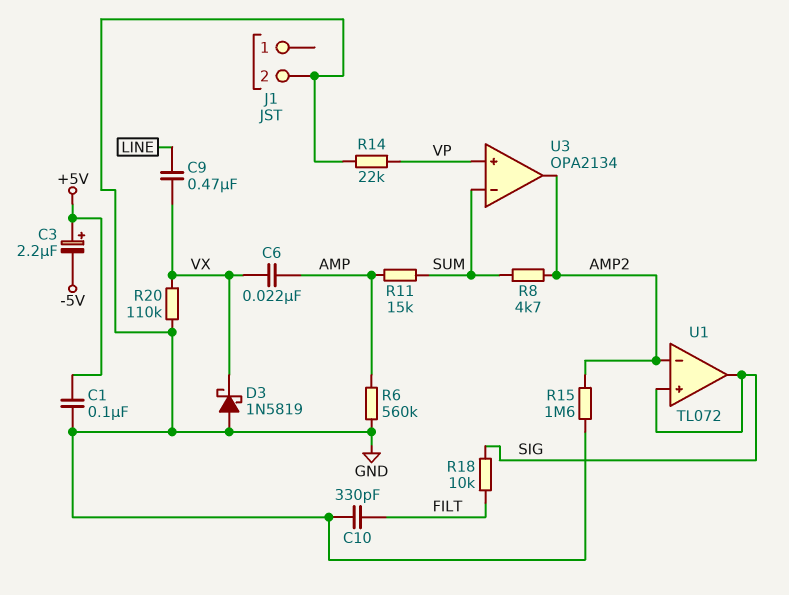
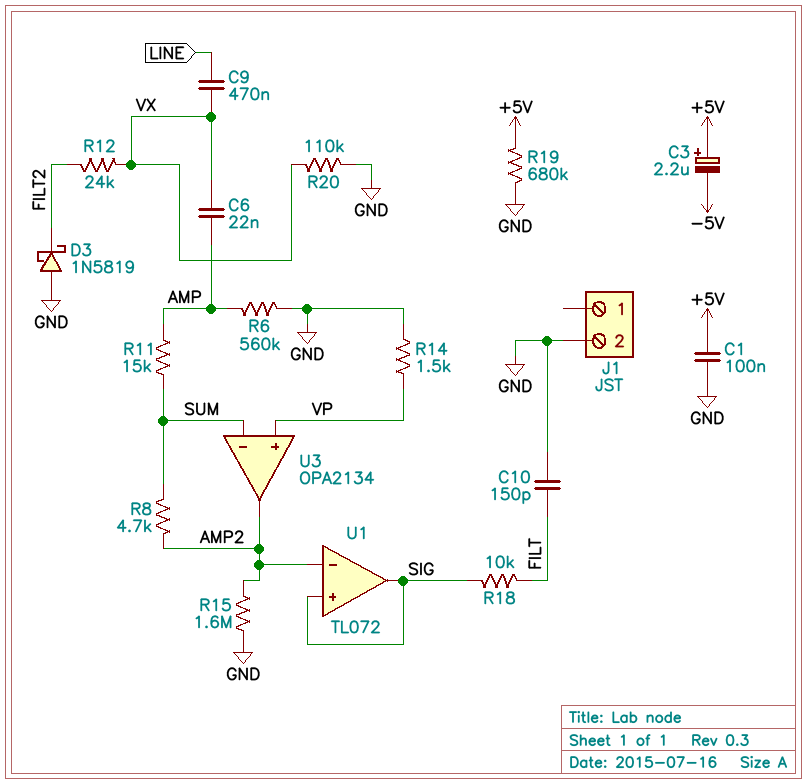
C10: 330pF (FILT, GND) -> 150pF (FILT, GND)
D3: schottky 1N5819 (A GND, K VX) -> schottky 1N5819 (A GND, K FILT2)
R12: none -> 24k (FILT2, VX)
R14: 22k (GND, VP) -> 1.5k (GND, VP)
R19: none -> 680k (+5V, GND)

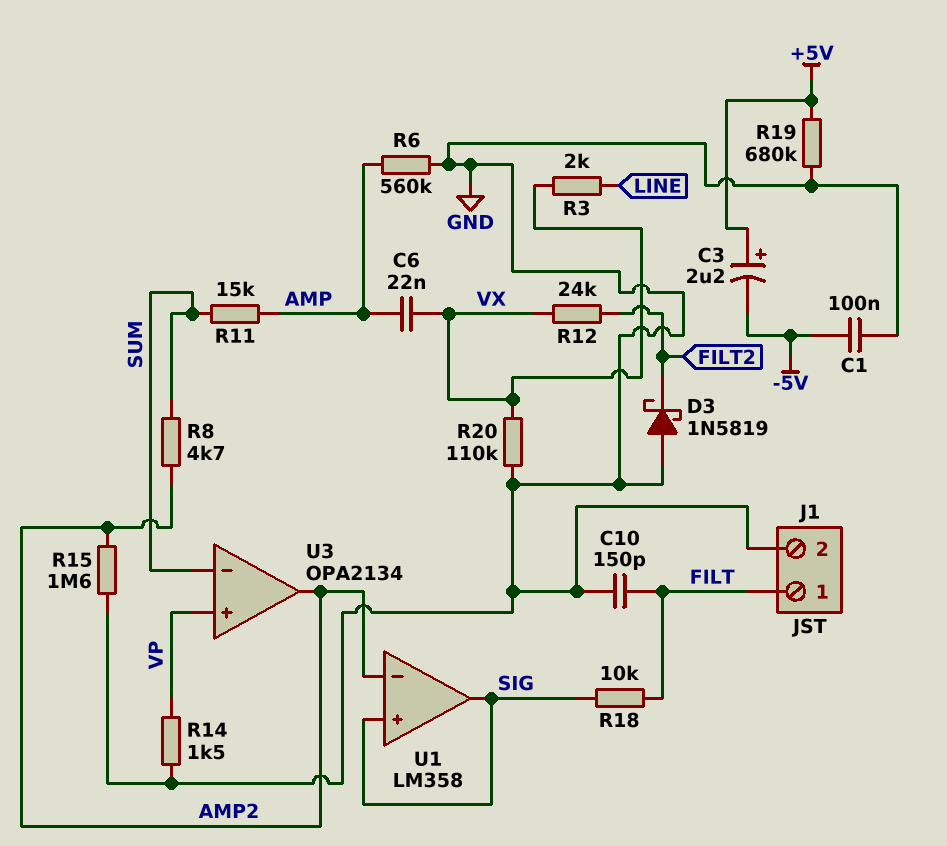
C1: 100nF (+5V, GND) -> 100nF (-5V, GND)
C9: 470nF (LINE, VX) -> none
J1 pin 1: none -> FILT
R3: none -> 2k (LINE, VX)
U1: TL072 -> LM358

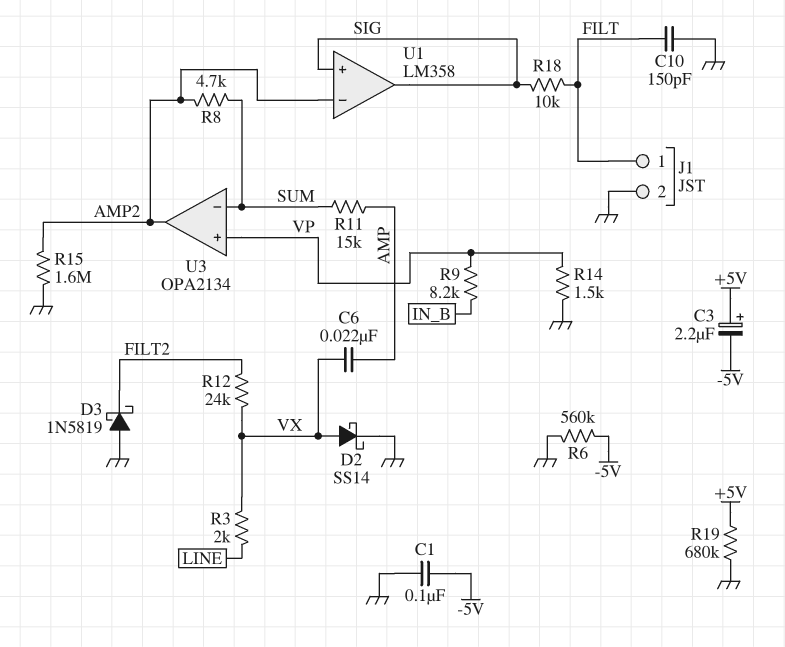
D2: none -> schottky SS14 (A VX, K GND)
R6: 560k (AMP, GND) -> 560k (-5V, GND)
R9: none -> 8.2k (IN_B, VP)
R20: 110k (GND, VX) -> none

